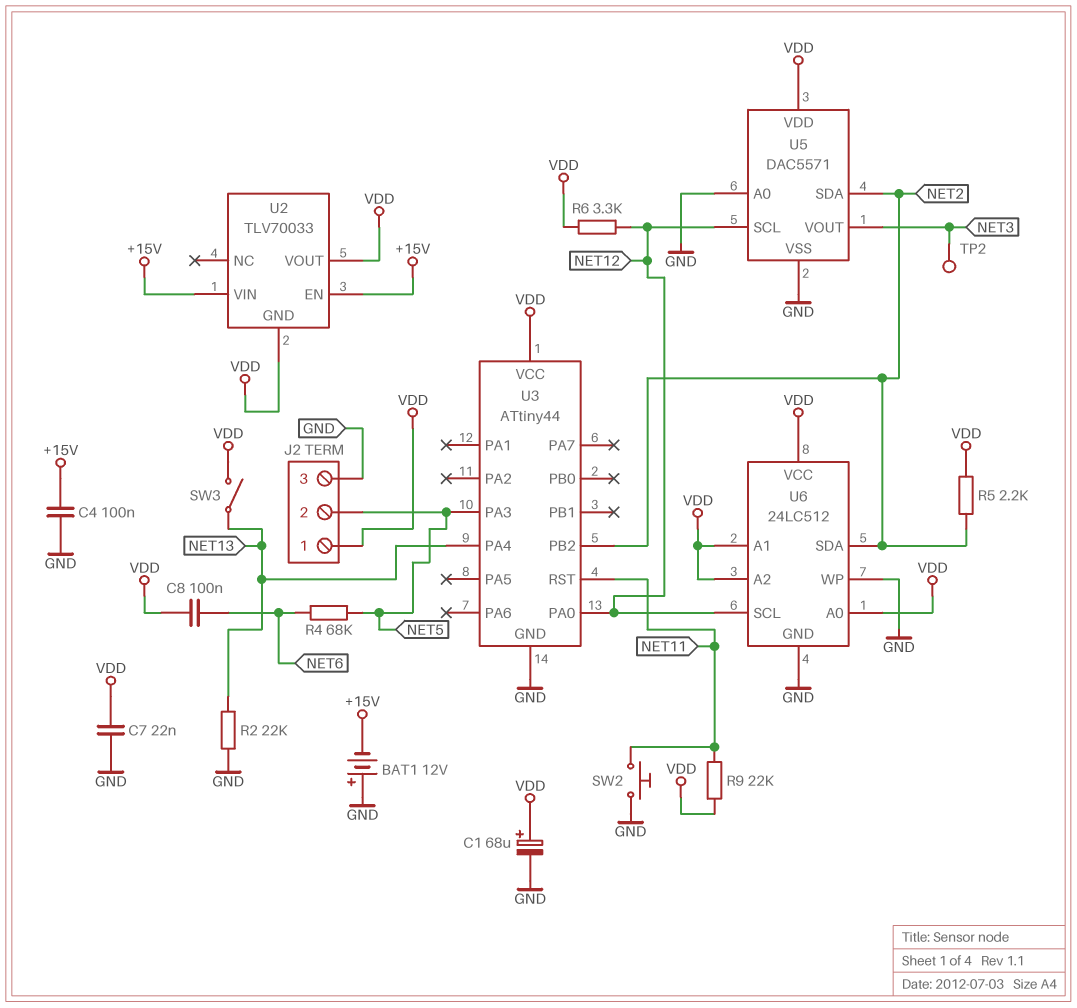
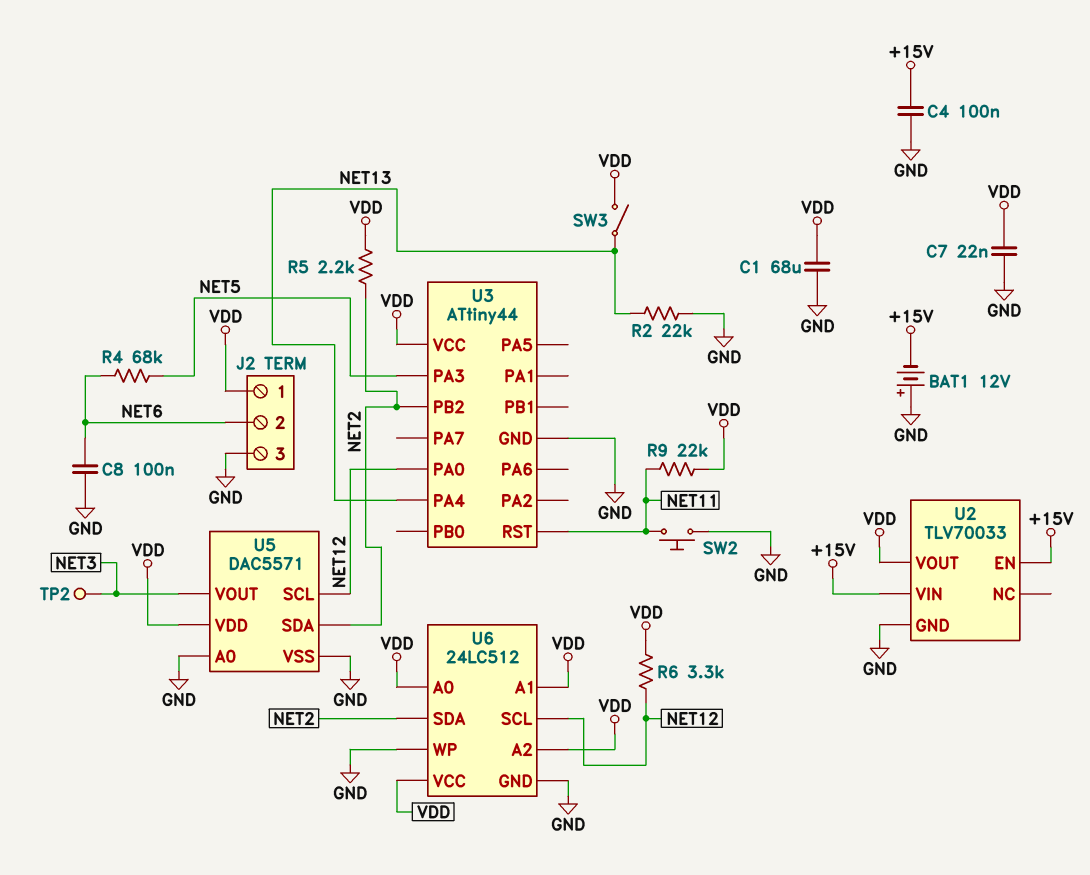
C1: 68uF (plus VDD, minus GND) -> 68uF (GND, VDD)
C8: 100nF (NET6, VDD) -> 100nF (GND, NET6)
J2 pin 2: NET5 -> NET6
U2 pin GND: VDD -> GND

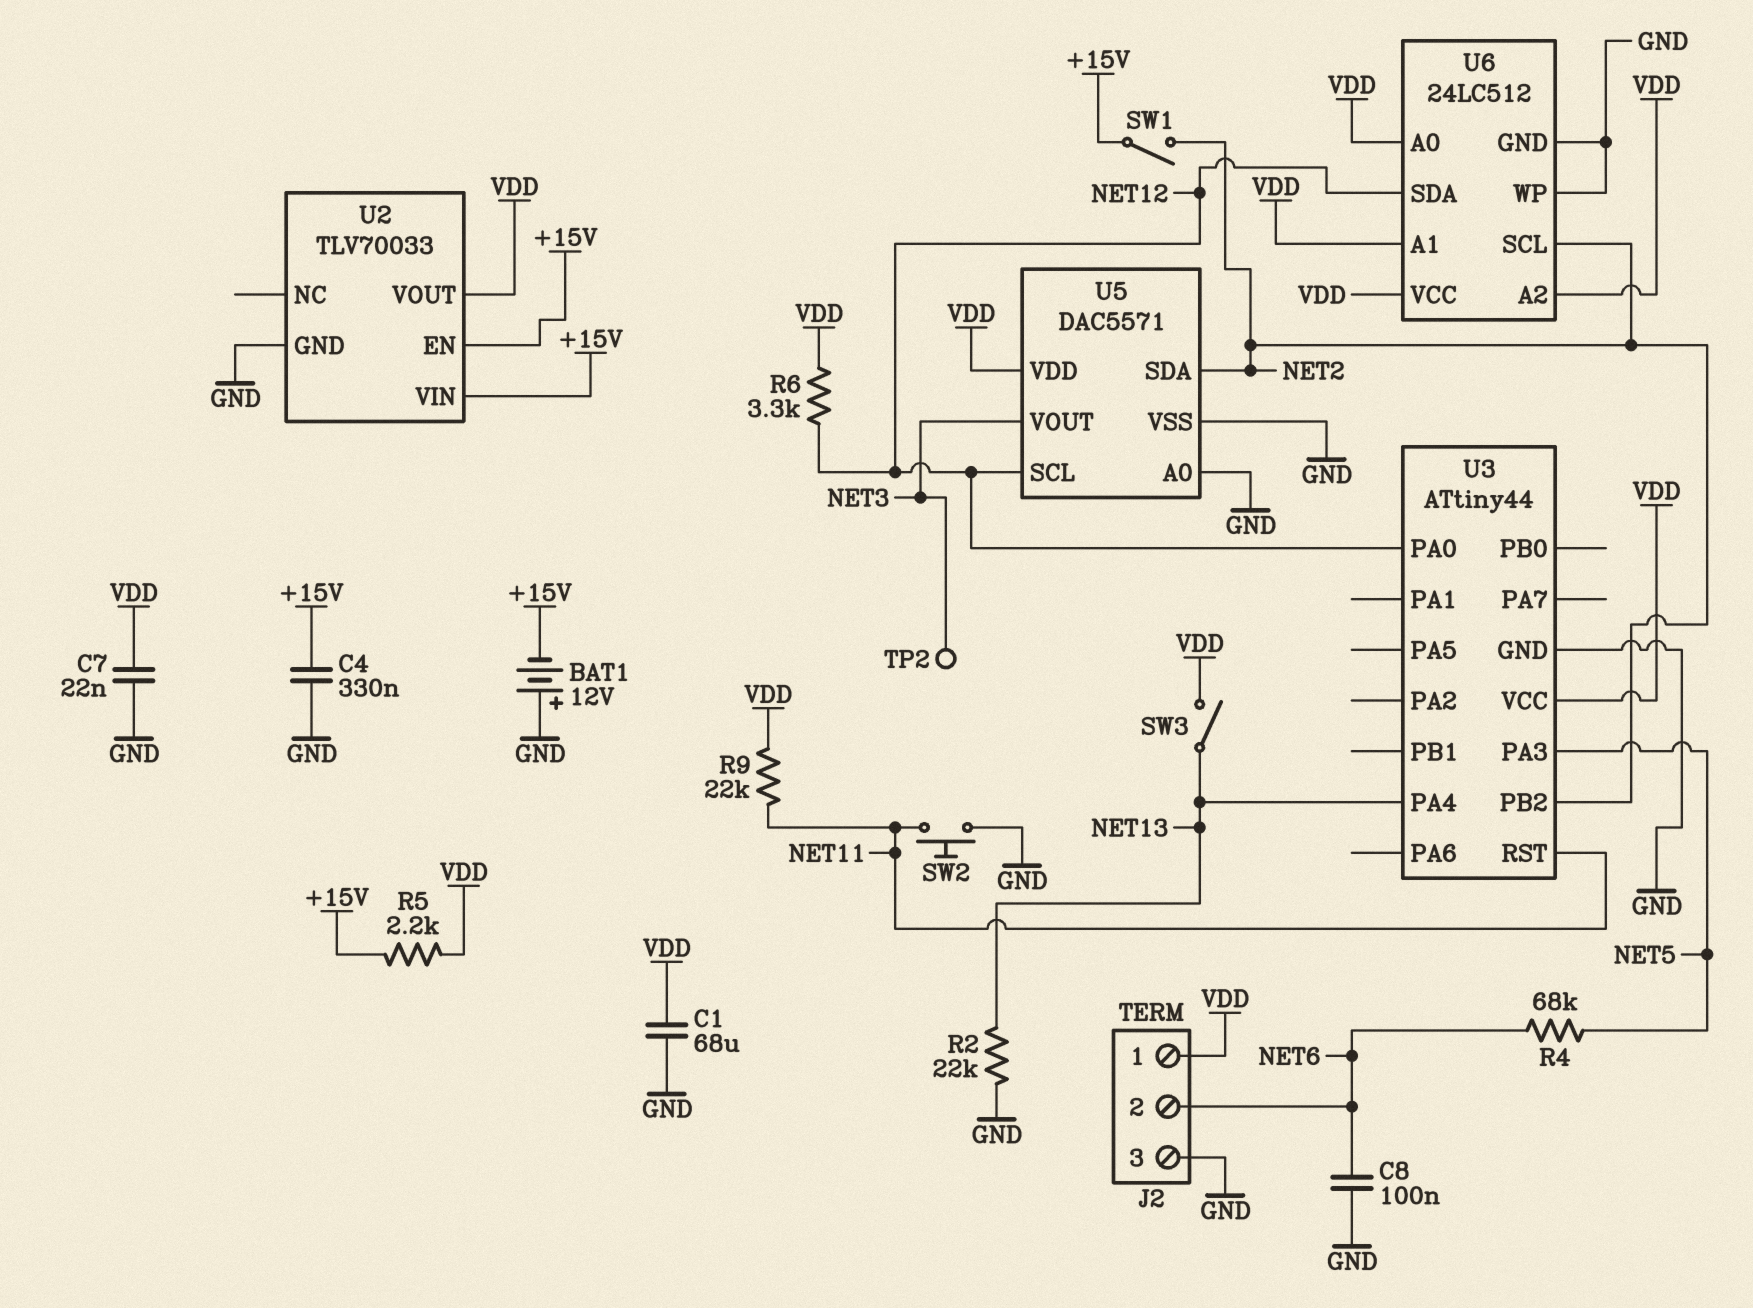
C4: 100nF (+15V, GND) -> 330nF (+15V, GND)
R5: 2.2k (NET2, VDD) -> 2.2k (+15V, VDD)
SW1: none -> switch (+15V, NET2)
U6 pin SCL: NET12 -> NET2
U6 pin SDA: NET2 -> NET12

